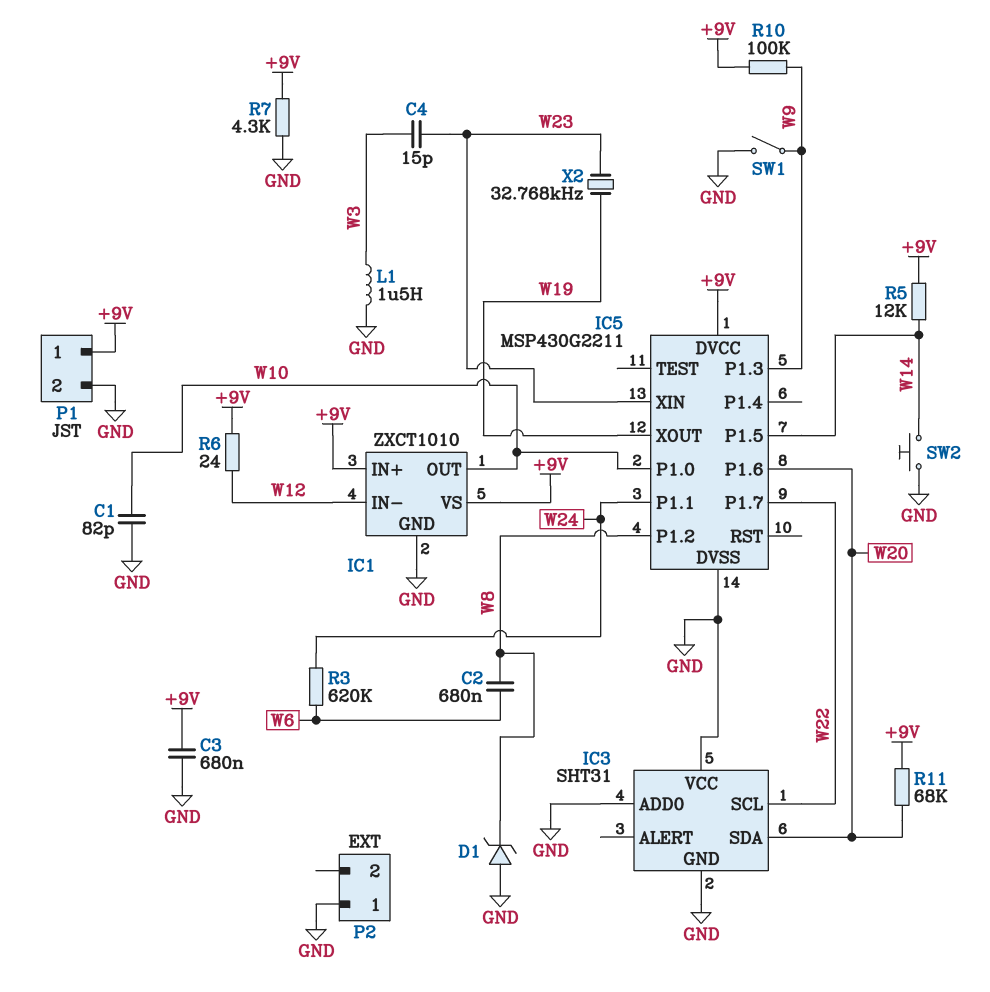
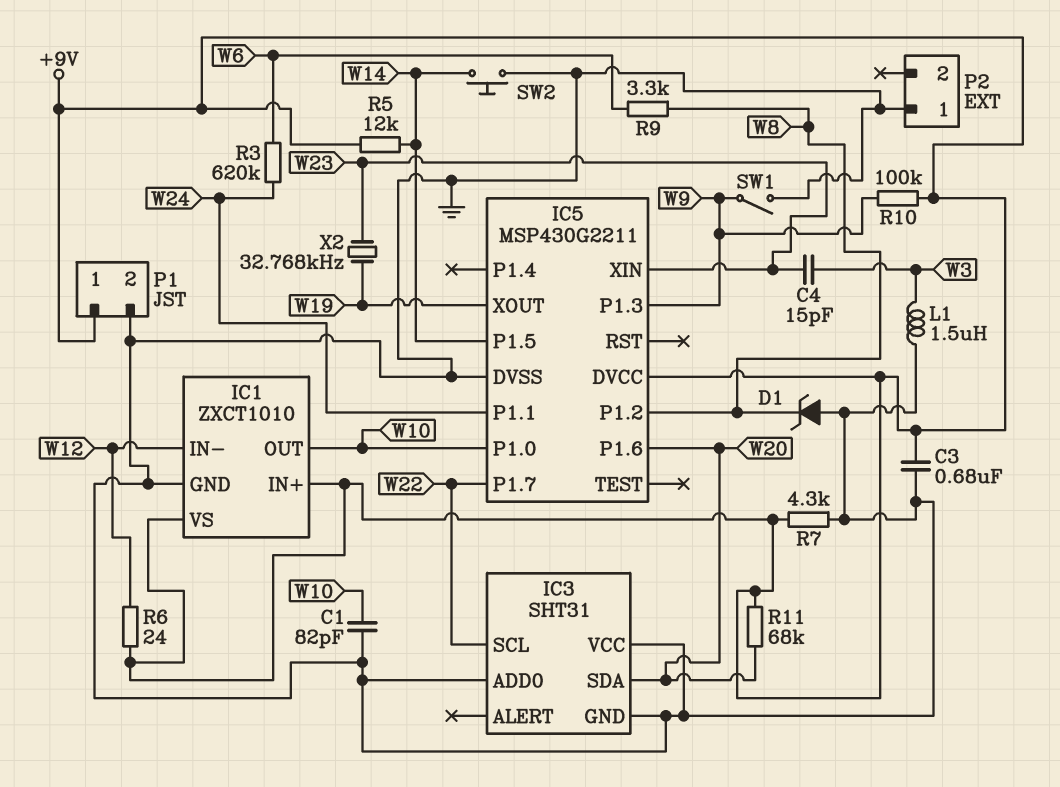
C2: 680nF (W6, W8) -> none
R9: none -> 3.3k (W6, W8)

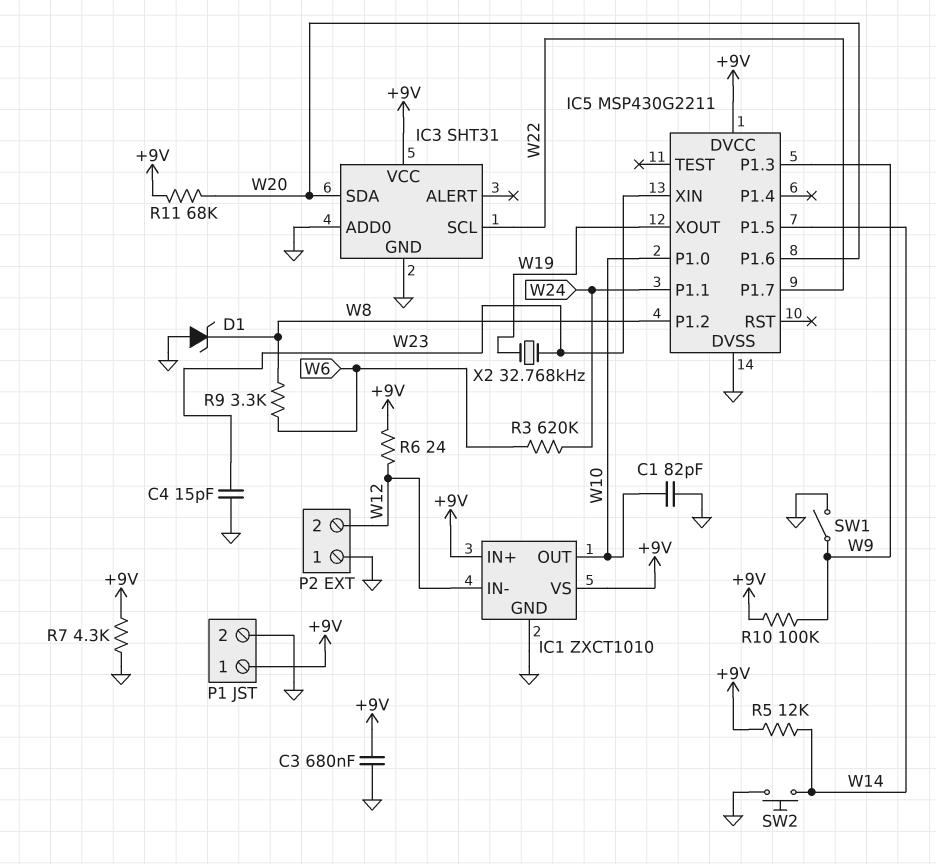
C4: 15pF (W3, W23) -> 15pF (GND, W23)
IC3 pin VCC: GND -> +9V
L1: 1.5uH (GND, W3) -> none
P2 pin 2: none -> W12

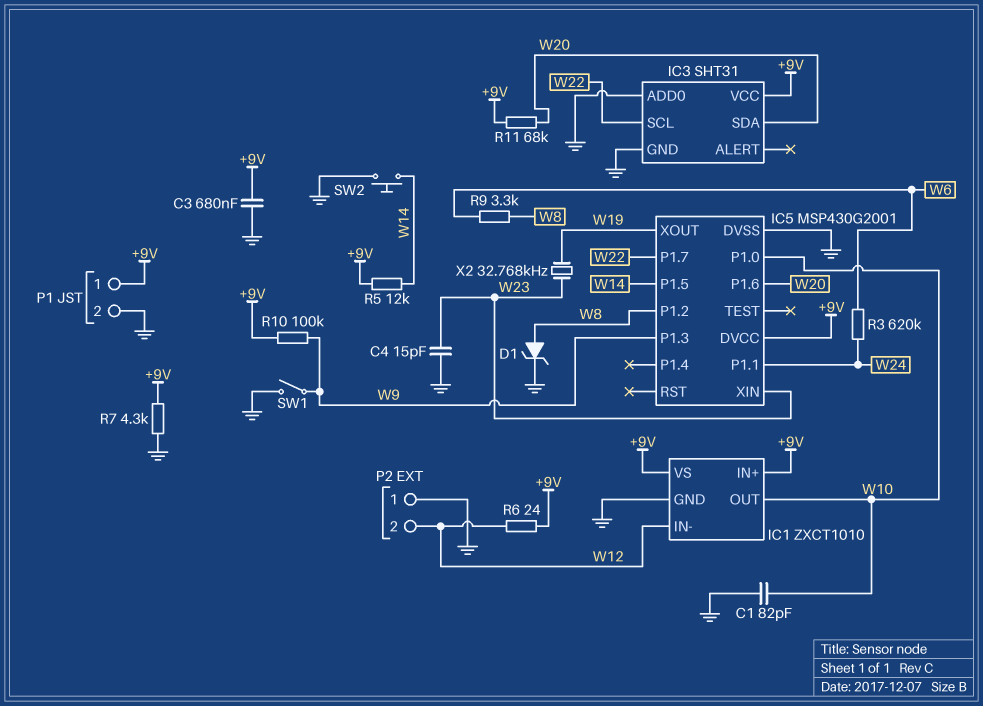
D1: zener (A GND, K W8) -> zener (A W8, K GND)
IC5: MSP430G2211 -> MSP430G2001

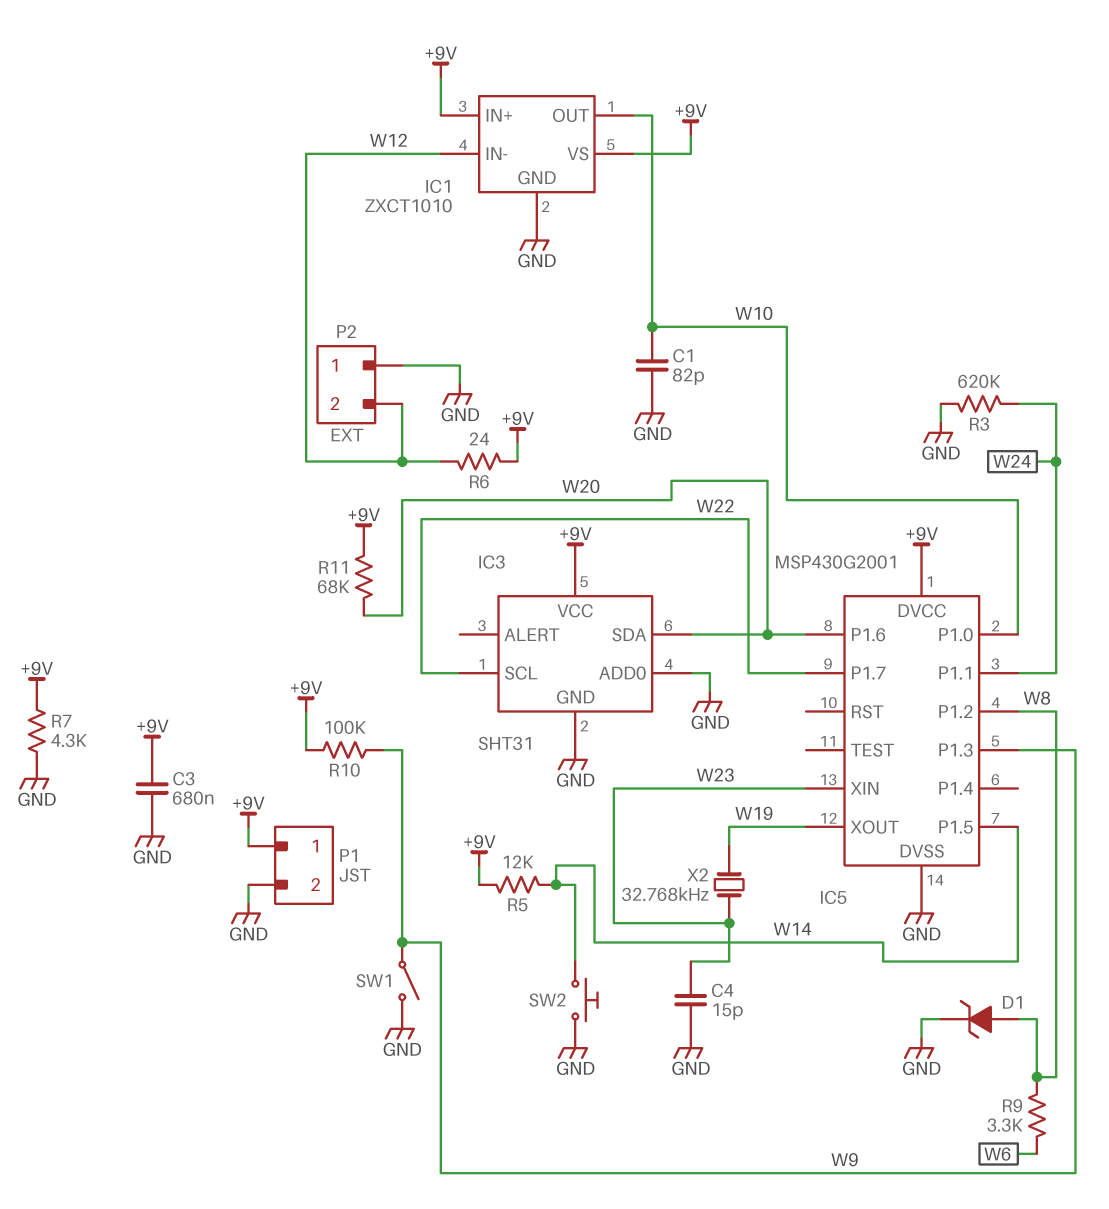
R3: 620k (W6, W24) -> 620k (GND, W24)

